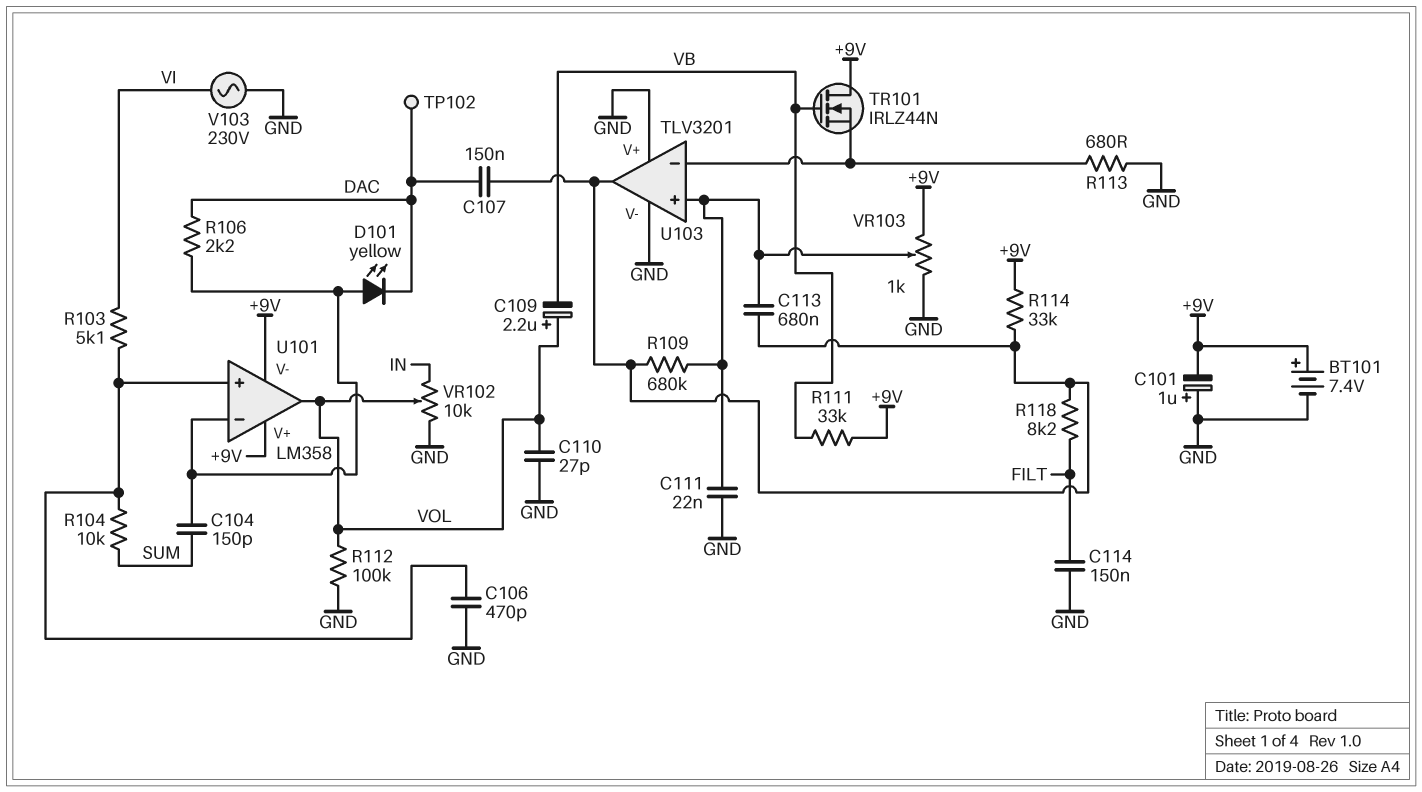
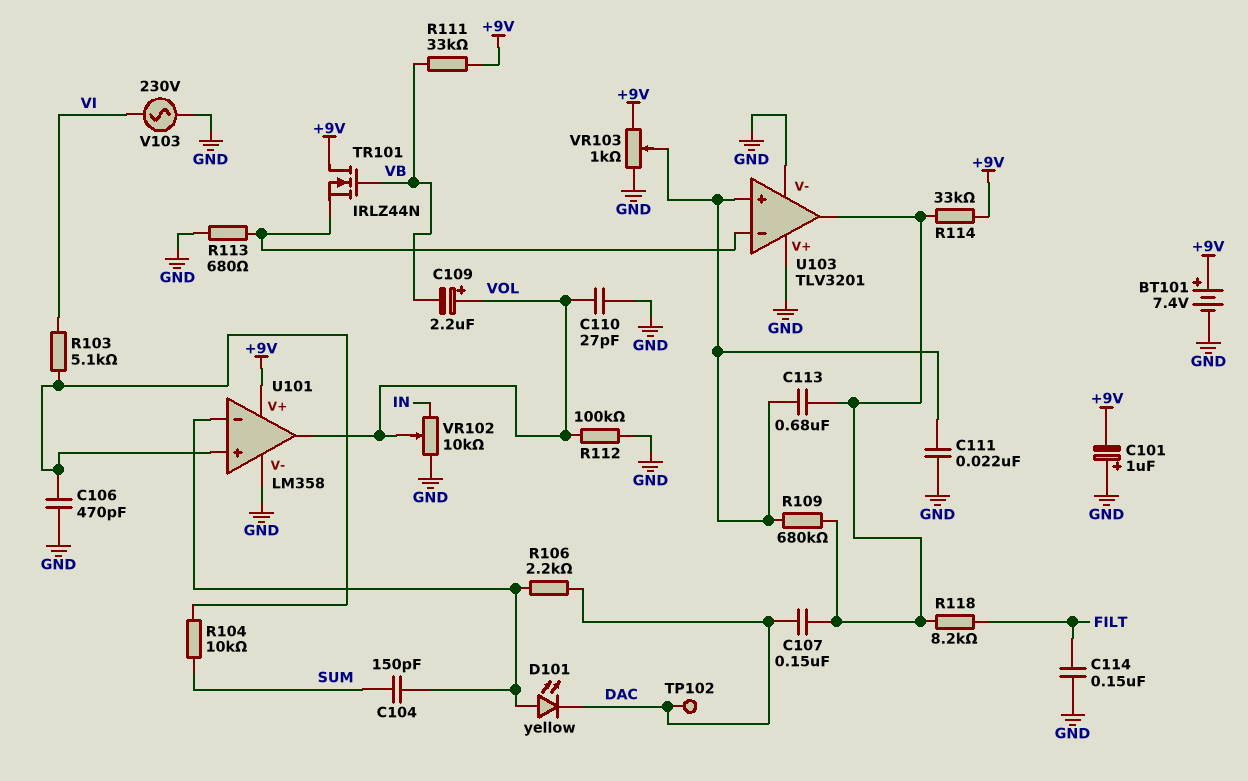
U101 pin V-: +9V -> GND

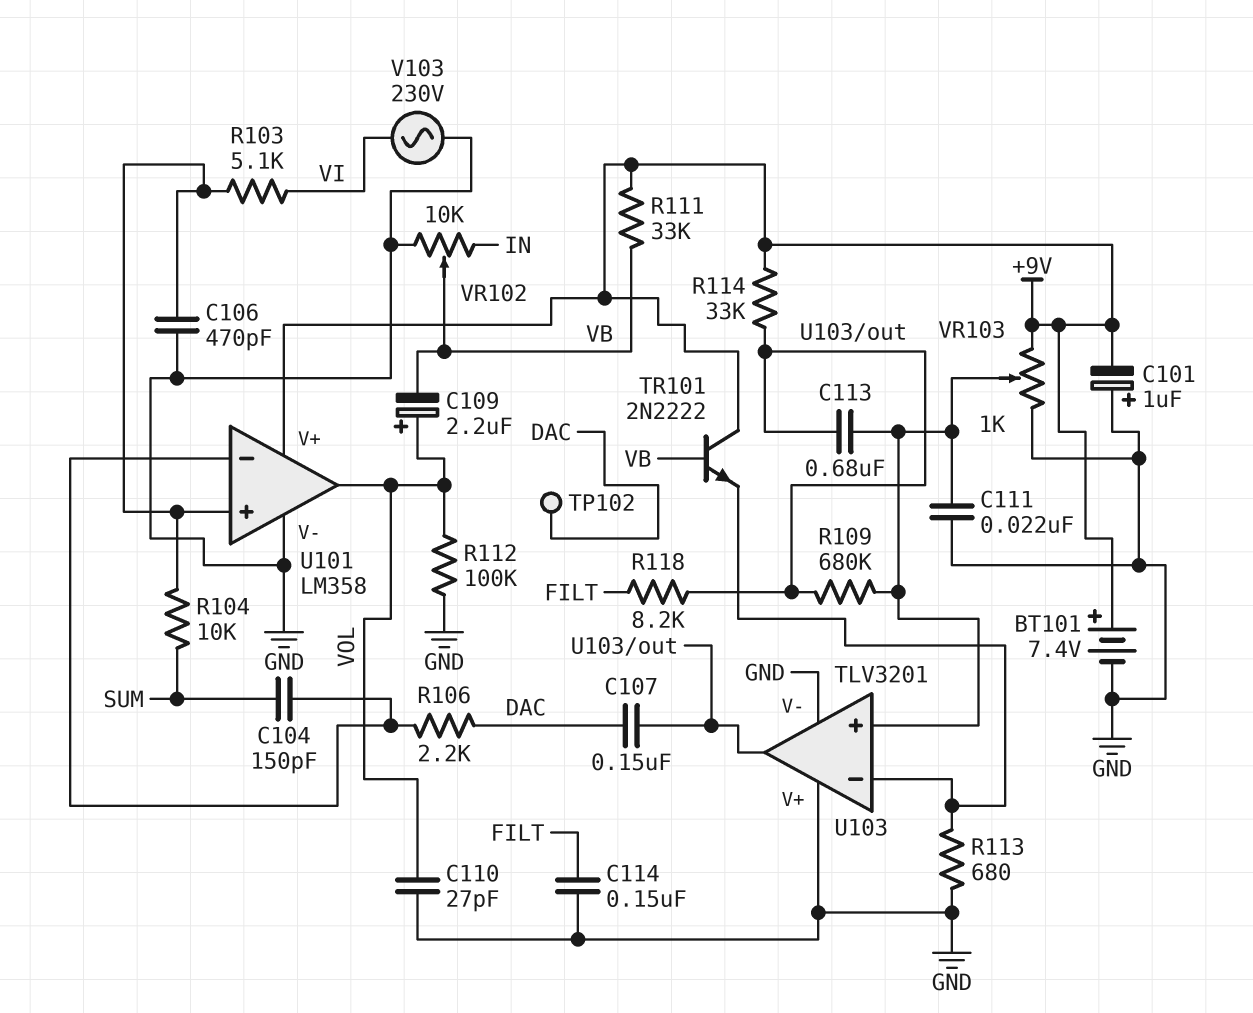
D101: LED yellow (A U101/in-, K DAC) -> none
TR101: NMOS IRLZ44N (G VB, D +9V, S U103/in-) -> NPN 2N2222 (B VB, C +9V, E U103/in-)
VR102: 10k (GND, IN, wiper VOL) -> 10k (GND, IN, wiper VB)

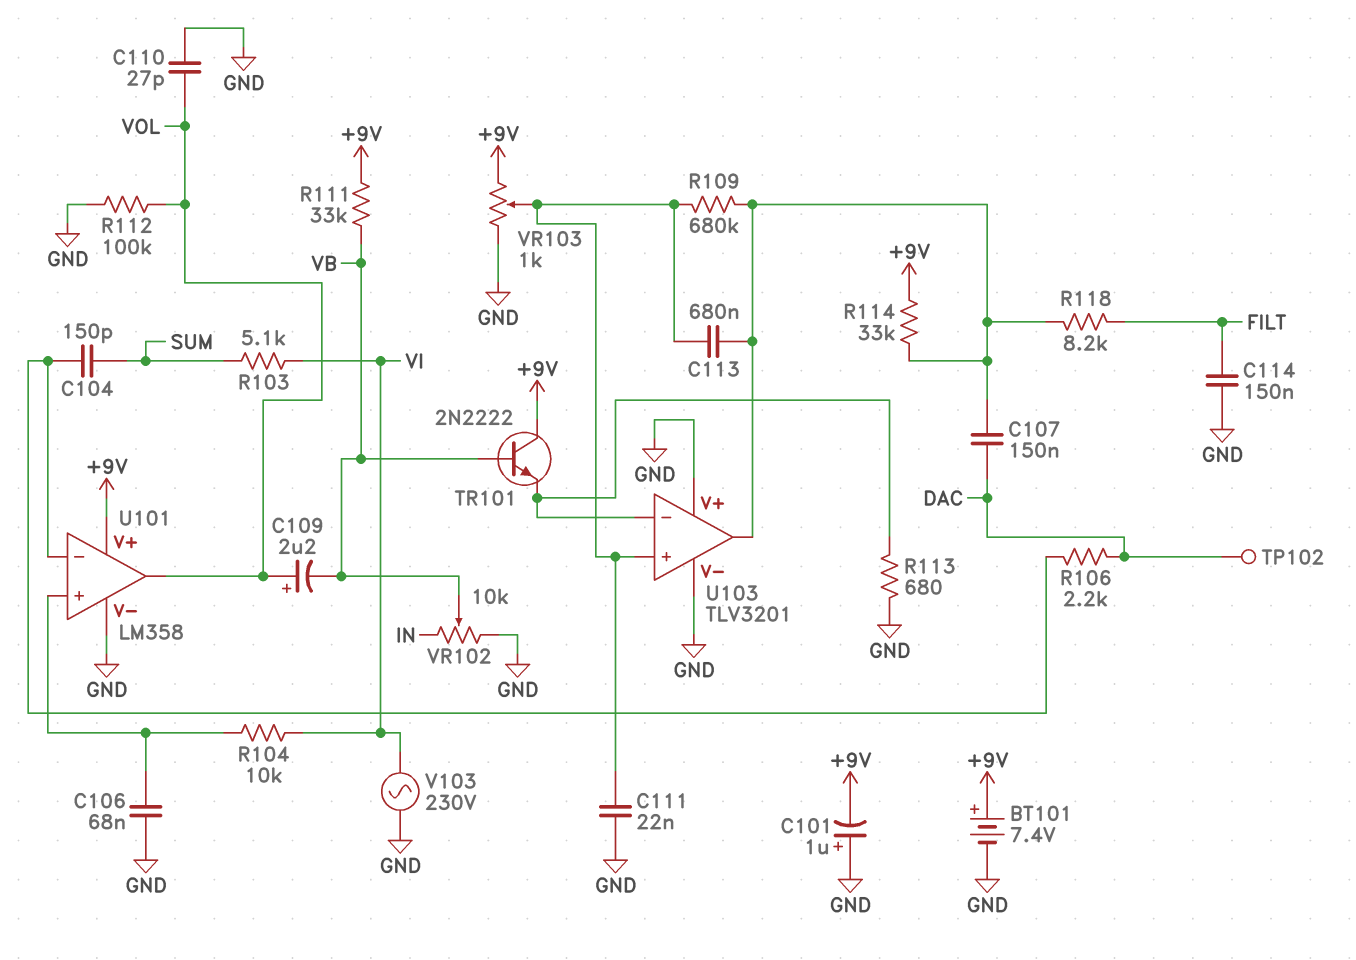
C106: 470pF (GND, U101/in+) -> 68nF (GND, U101/in+)
R103: 5.1k (U101/in+, VI) -> 5.1k (SUM, VI)
R104: 10k (SUM, U101/in+) -> 10k (U101/in+, VI)

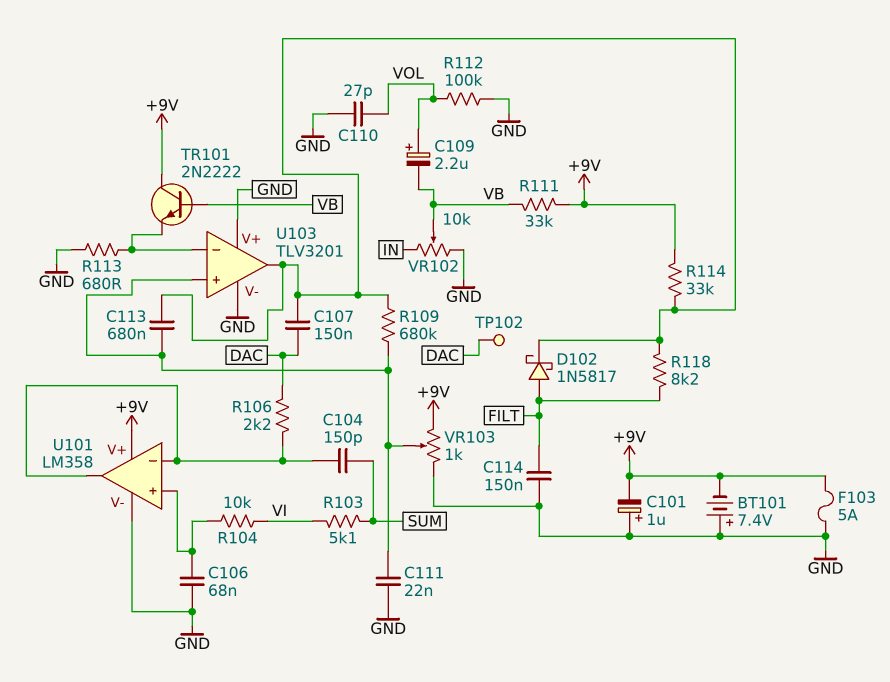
BT101: 7.4V (plus +9V, minus GND) -> 7.4V (plus GND, minus +9V)
D102: none -> schottky 1N5817 (A FILT, K U103/out)
F103: none -> 5A (+9V, GND)
U101 pin out: VOL -> U101/in-
V103: AC 230V (GND, VI) -> none

